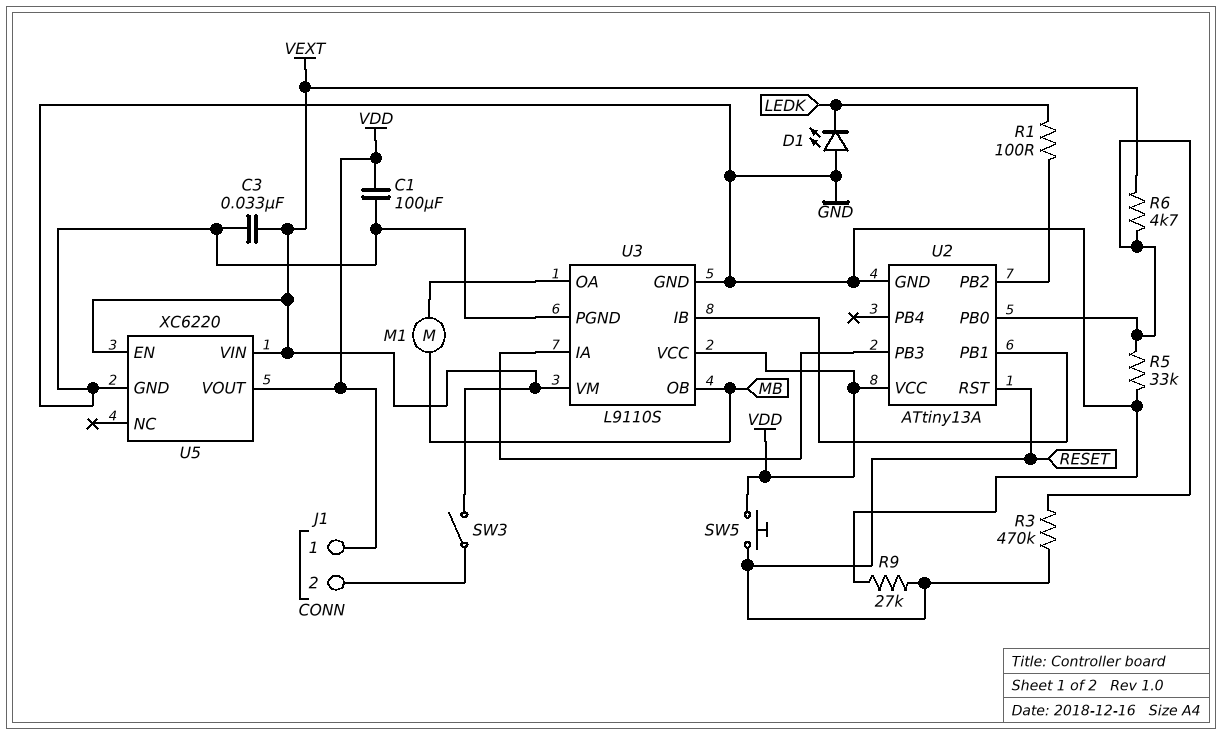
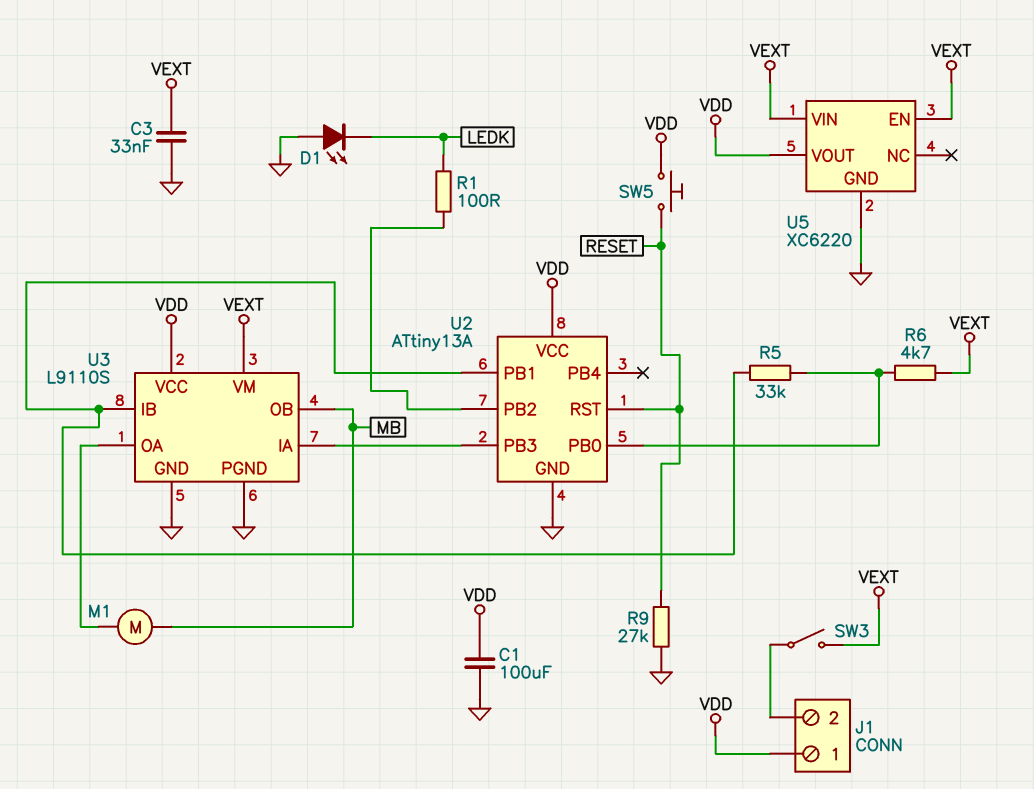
R3: 470k (RESET, U2/PB0) -> none
R5: 33k (GND, U2/PB0) -> 33k (U2/PB0, U2/PB1)

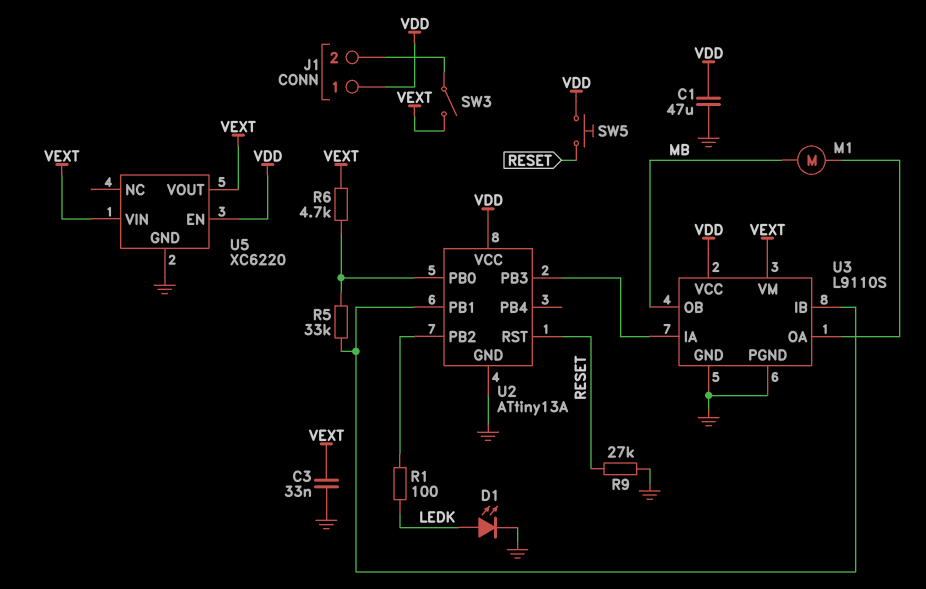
C1: 100uF (GND, VDD) -> 47uF (GND, VDD)
D1: LED (A GND, K LEDK) -> LED (A LEDK, K GND)
U5 pin EN: VEXT -> VDD
U5 pin VOUT: VDD -> VEXT

